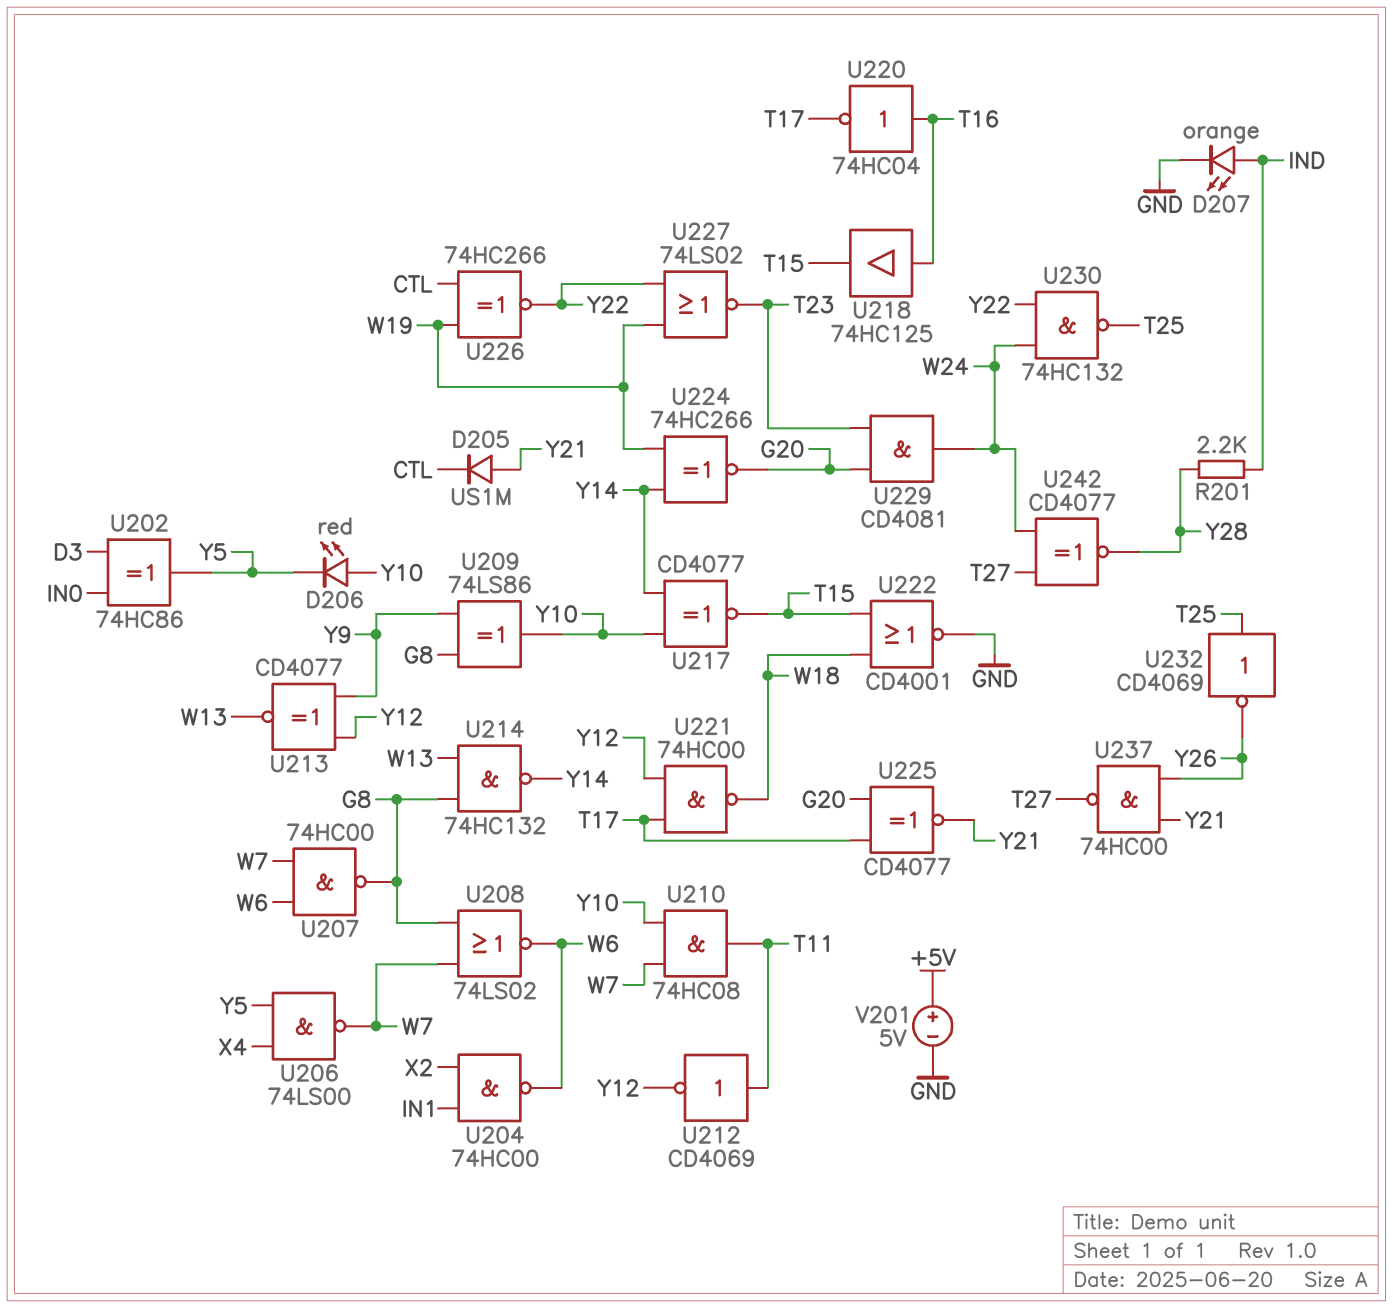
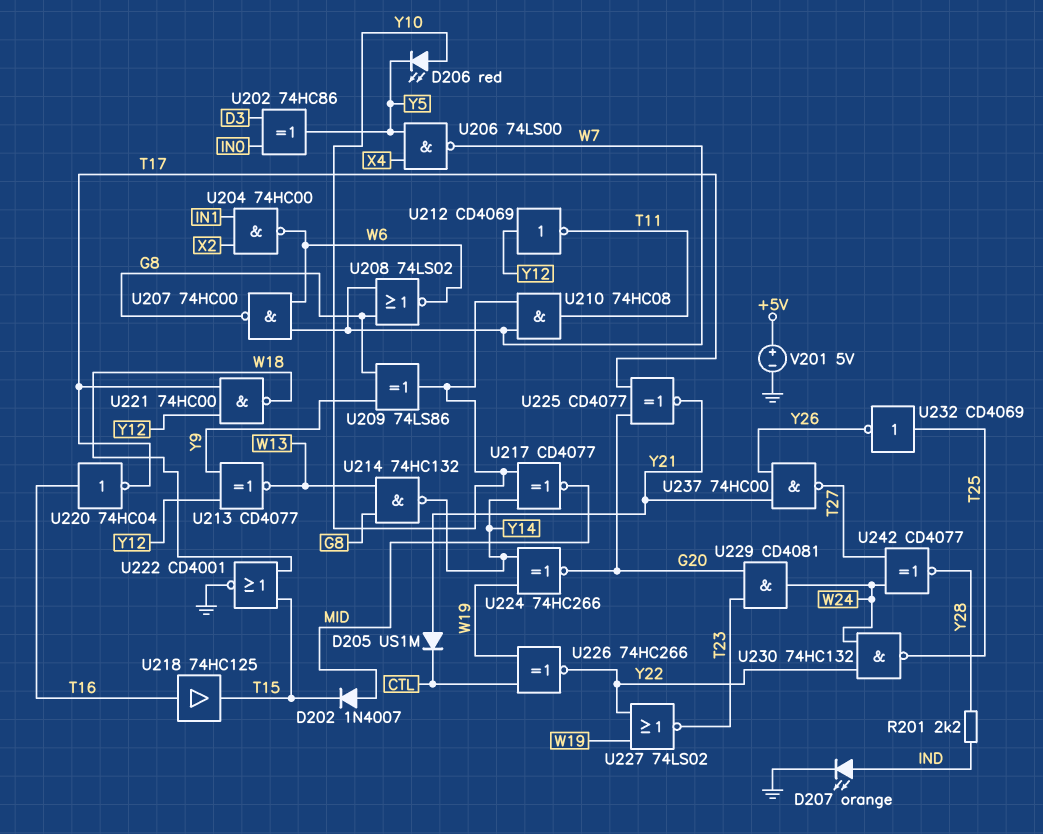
D202: none -> diode 1N4007 (A MID, K T15)
U212: NOT CD4069 (in T11, out Y12) -> NOT CD4069 (in Y12, out T11)
U217: XNOR CD4077 (in Y10, in Y14, out T15) -> XNOR CD4077 (in Y10, in Y14, out MID)

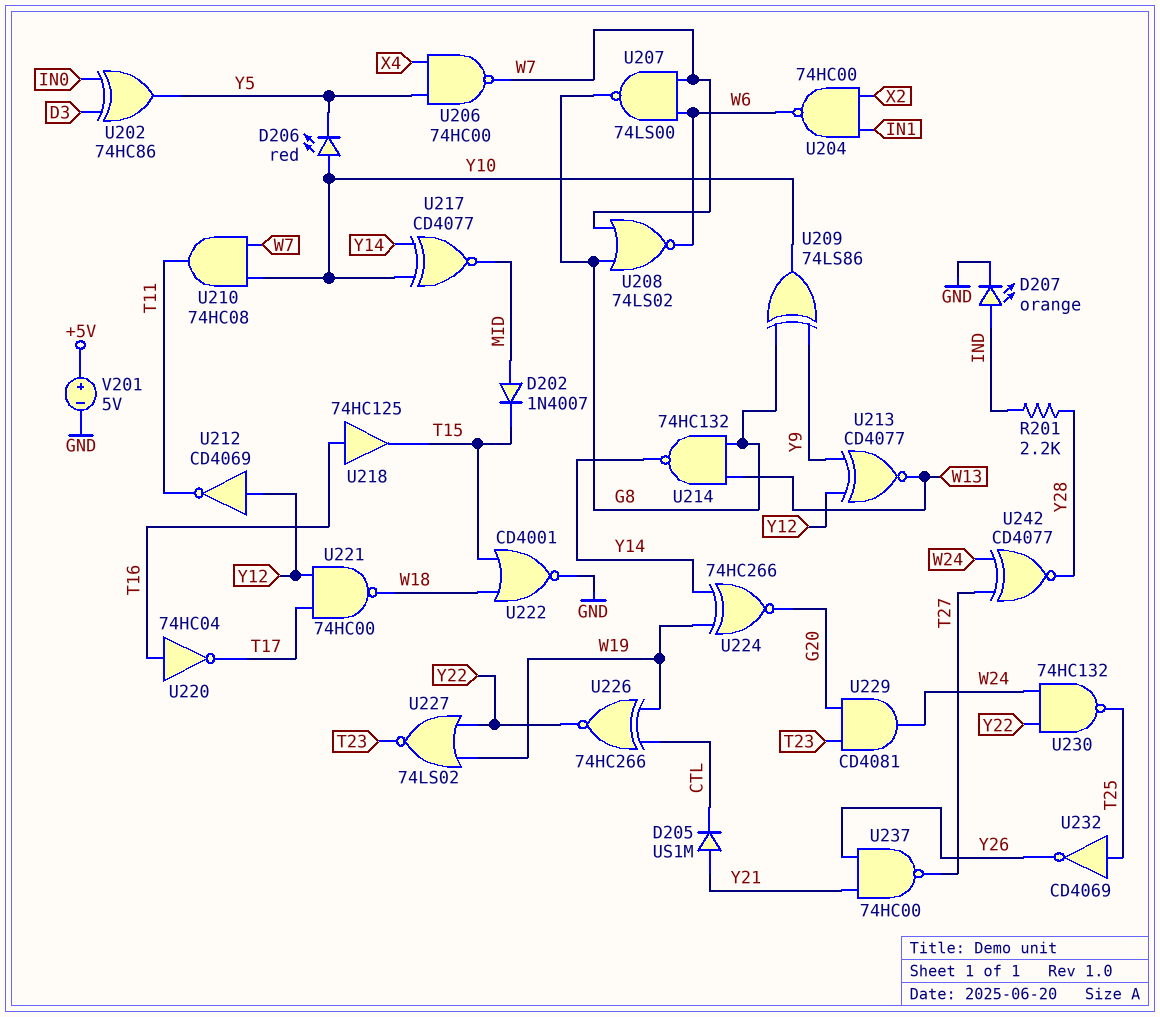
U206: NAND 74LS00 (in X4, in Y5, out W7) -> NAND 74HC00 (in X4, in Y5, out W7)
U207: NAND 74HC00 (in W6, in W7, out G8) -> NAND 74LS00 (in W6, in W7, out G8)
U225: XNOR CD4077 (in G20, in T17, out Y21) -> none

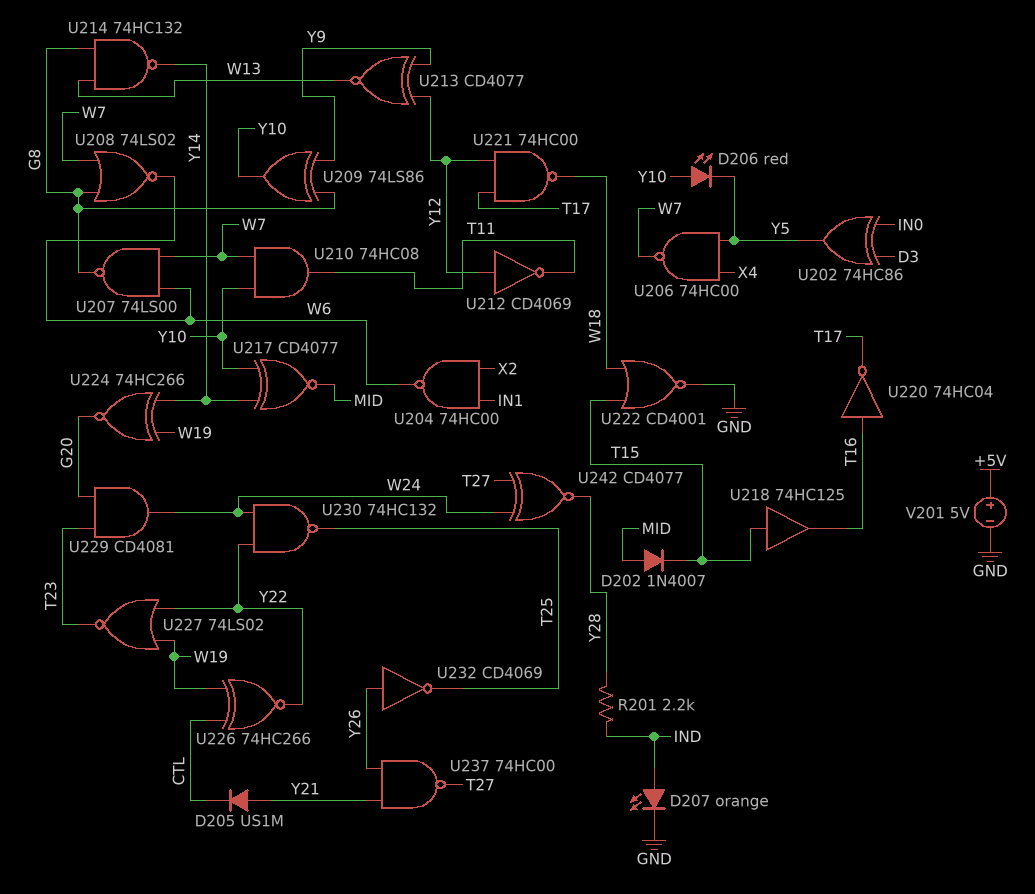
U218: buffer 74HC125 (in T16, out T15) -> buffer 74HC125 (in T15, out T16)
U232: NOT CD4069 (in T25, out Y26) -> NOT CD4069 (in Y26, out T25)

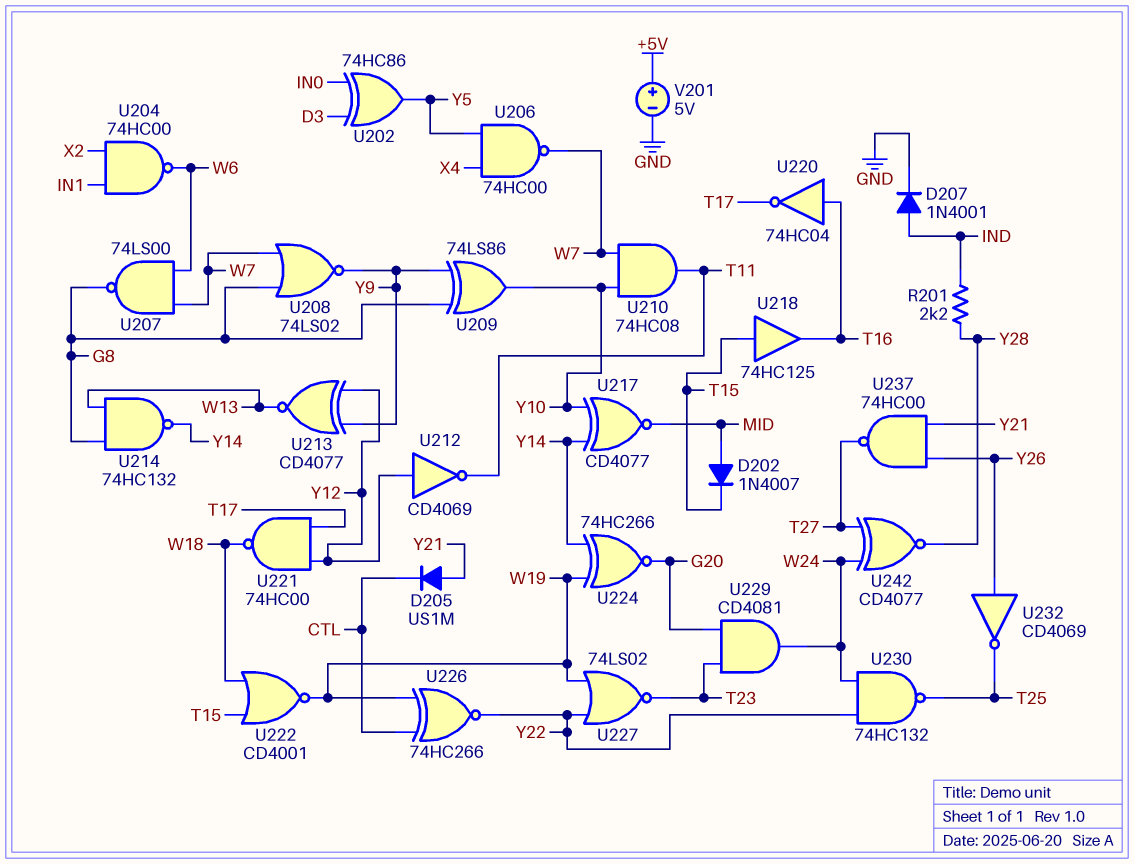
D206: LED red (A Y10, K Y5) -> none
D207: LED orange (A IND, K GND) -> diode 1N4001 (A IND, K GND)
U208: NOR 74LS02 (in G8, in W7, out W6) -> NOR 74LS02 (in G8, in W7, out Y9)
U222: NOR CD4001 (in T15, in W18, out GND) -> NOR CD4001 (in T15, in W18, out W19)

